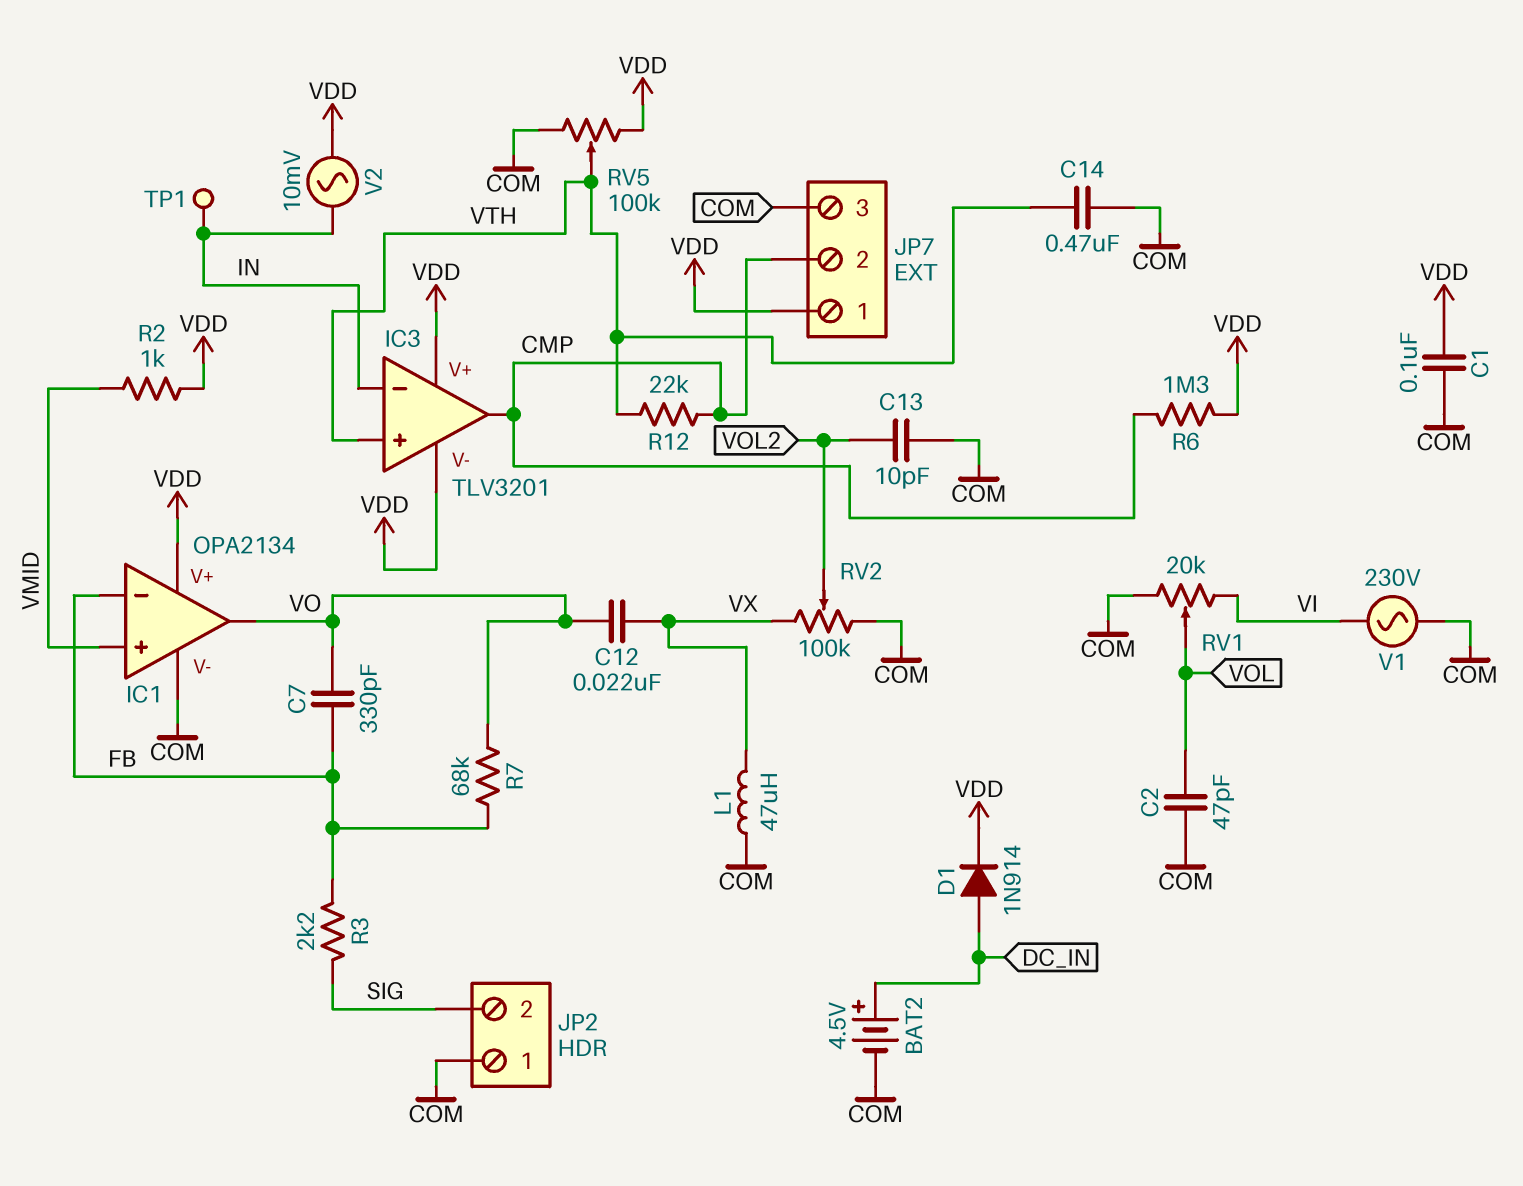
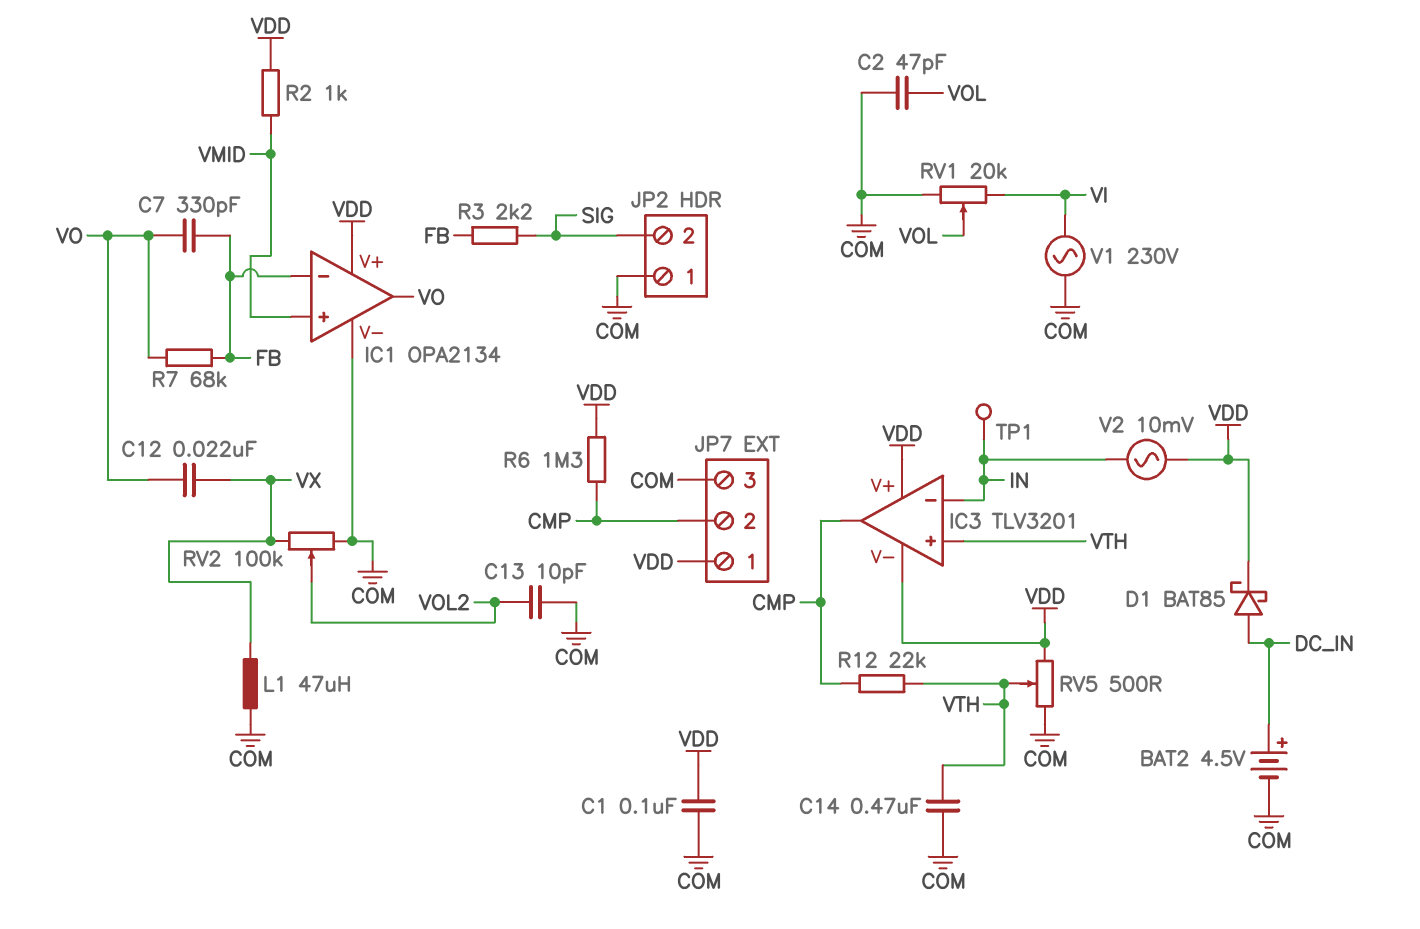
D1: diode 1N914 (A DC_IN, K VDD) -> schottky BAT85 (A DC_IN, K VDD)
RV5: 100k (COM, VDD, wiper VTH) -> 500 (COM, VDD, wiper VTH)

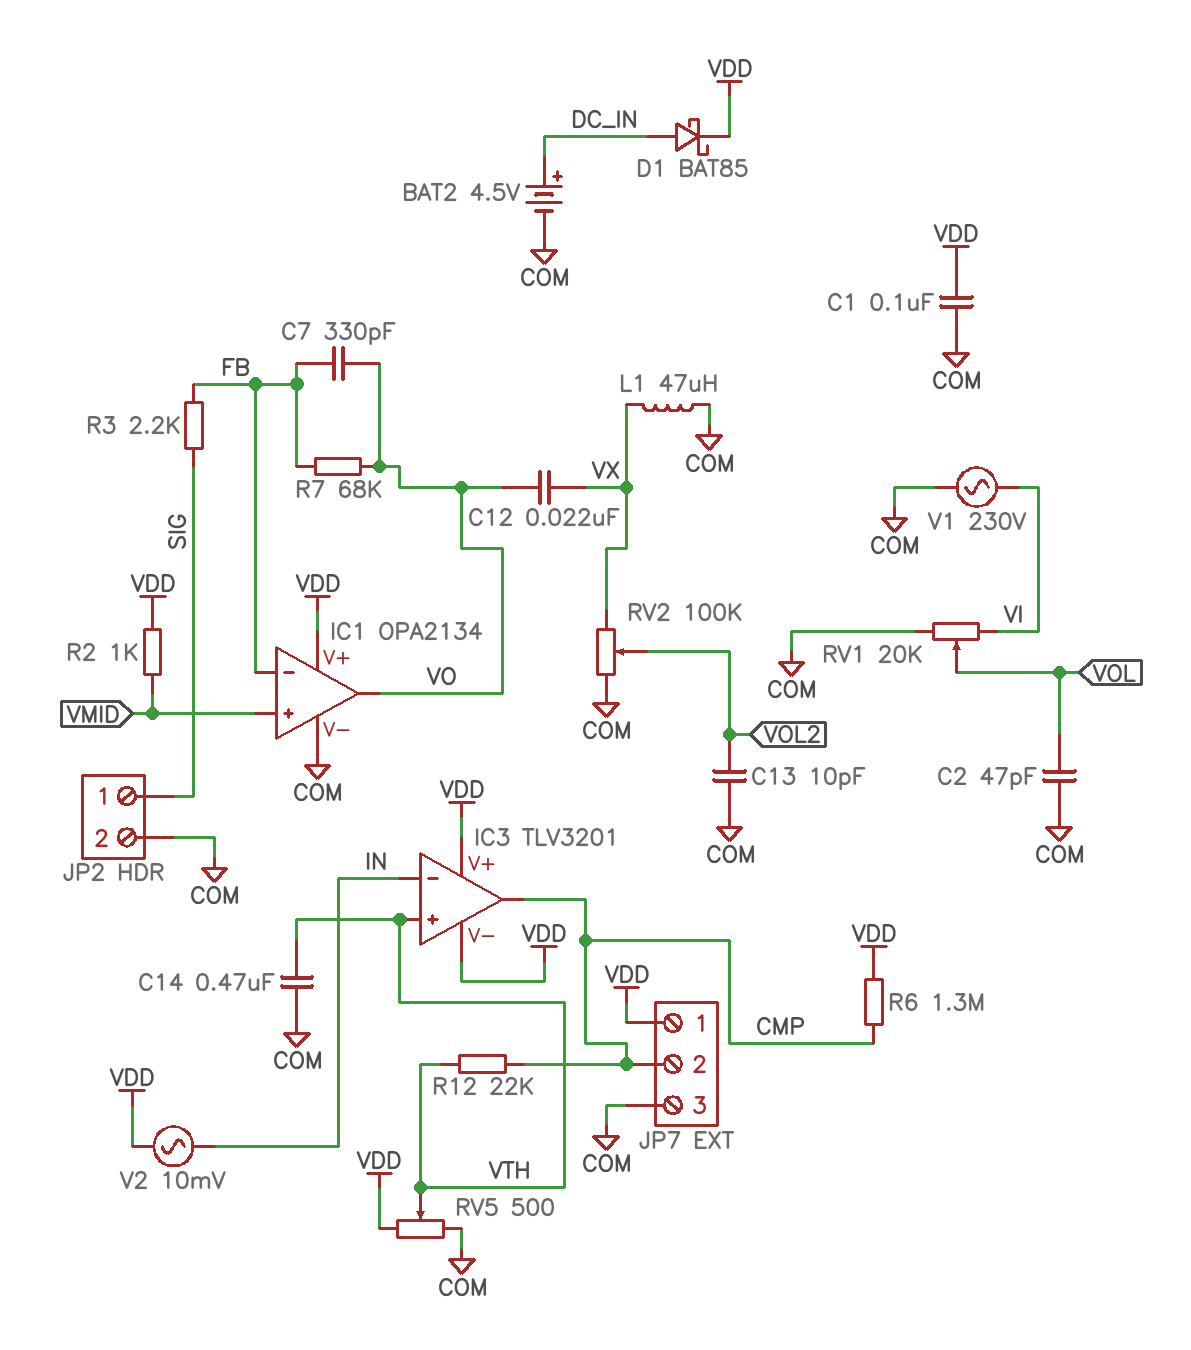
JP2 pin 1: COM -> SIG
JP2 pin 2: SIG -> COM
TP1: test point (IN) -> none

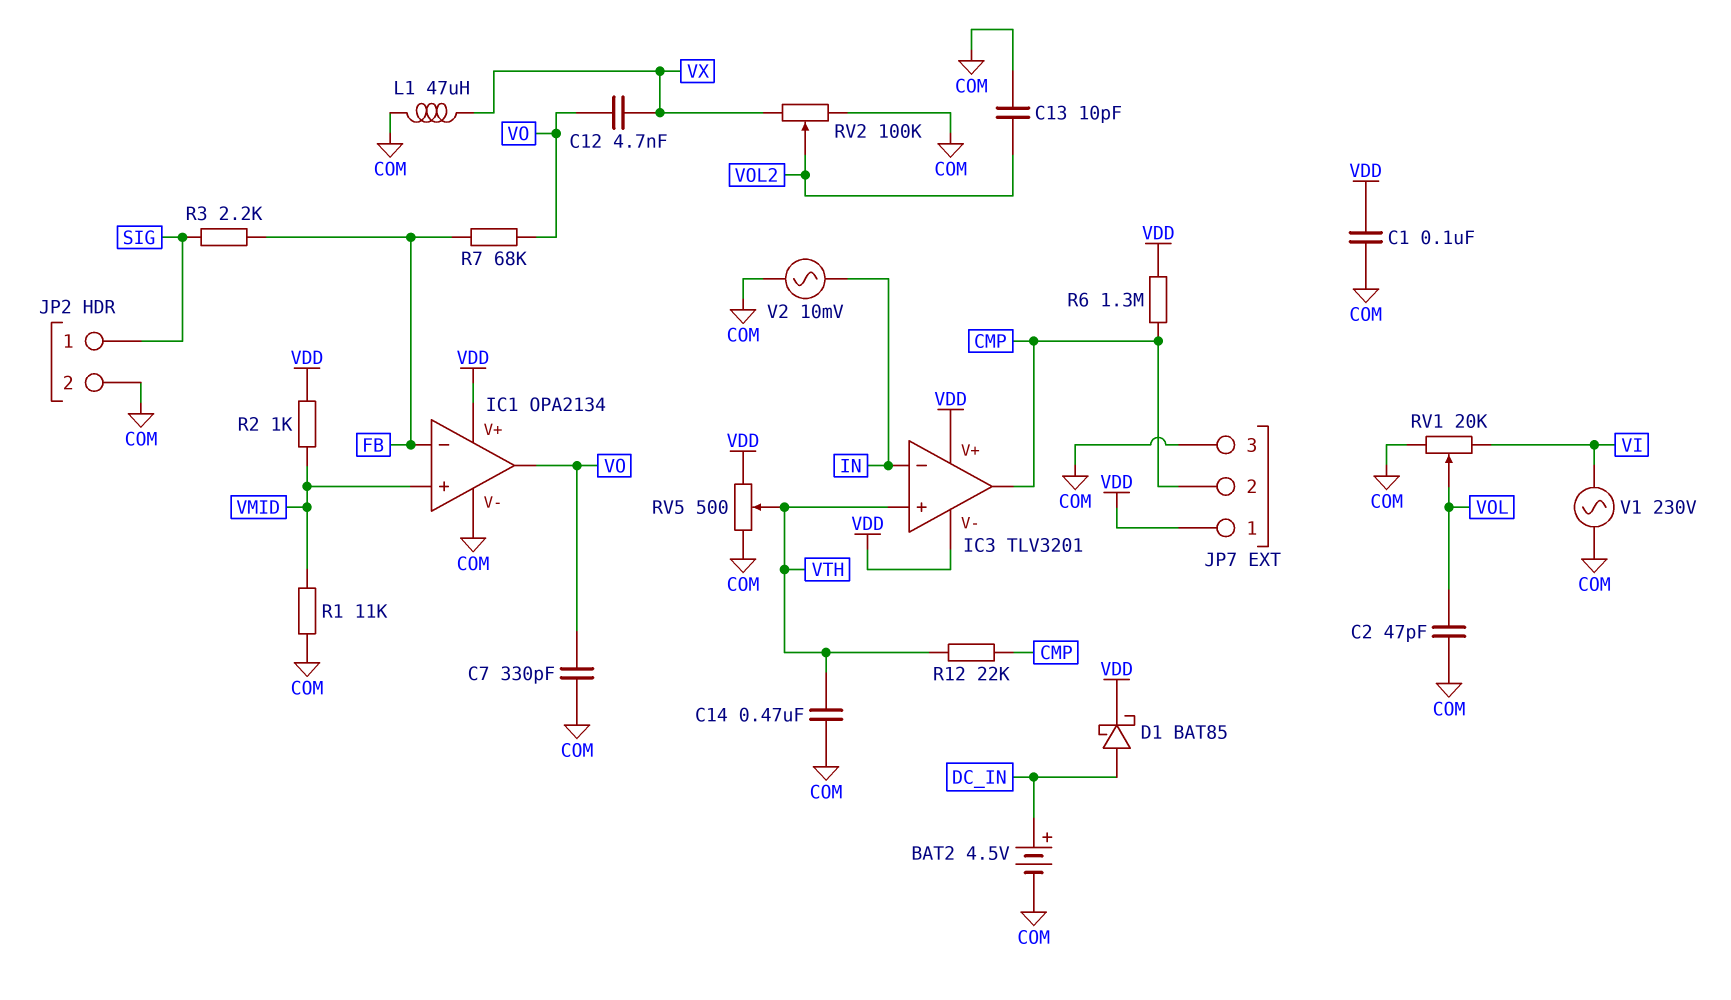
C7: 330pF (FB, VO) -> 330pF (COM, VO)
C12: 22nF (VO, VX) -> 4.7nF (VO, VX)
R1: none -> 11k (COM, VMID)
V2: AC 10mV (IN, VDD) -> AC 10mV (COM, IN)

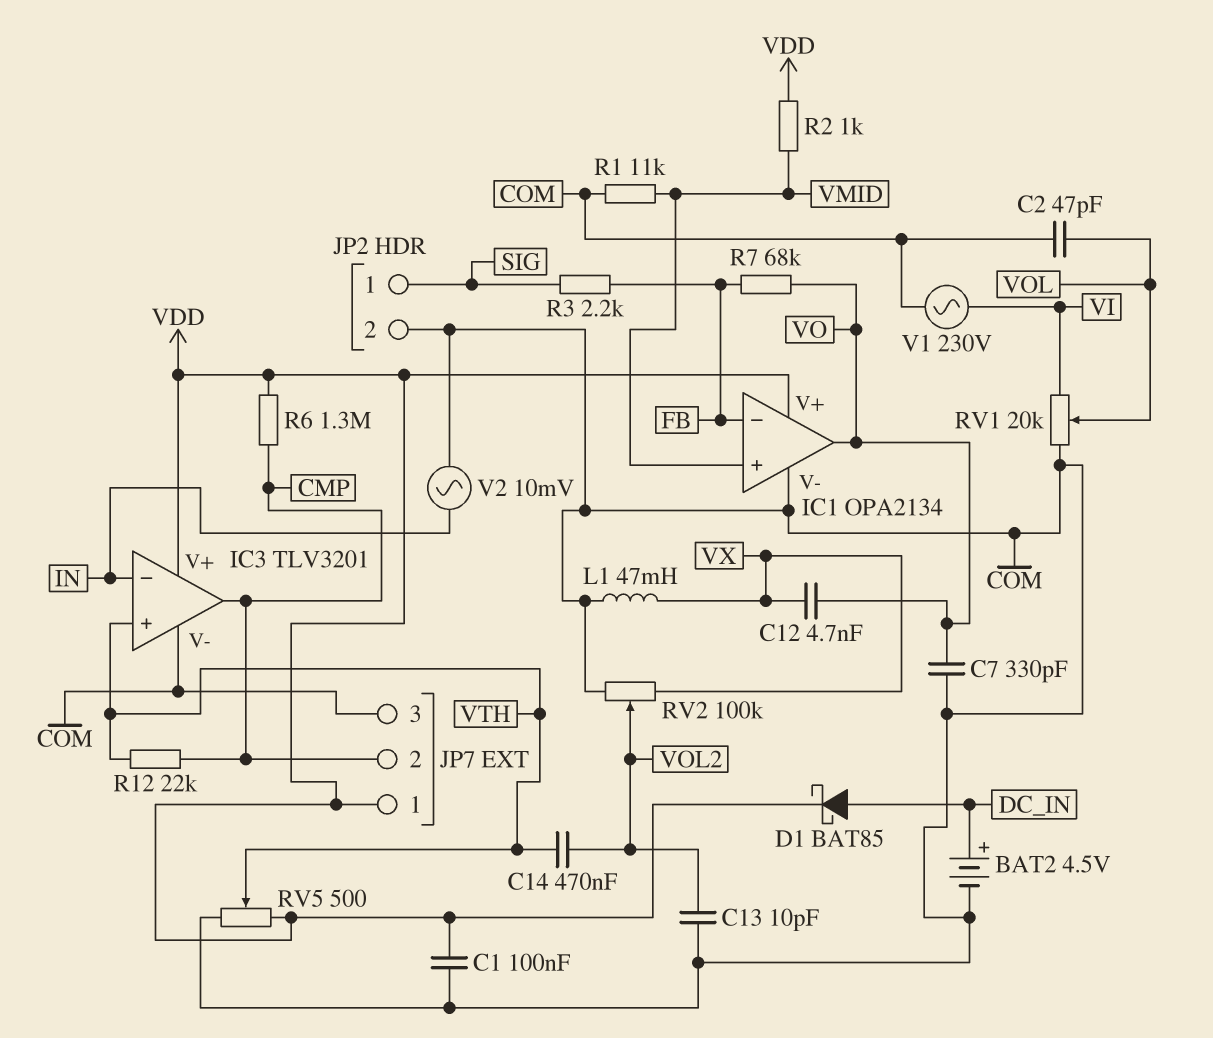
C14: 470nF (COM, VTH) -> 470nF (VOL2, VTH)
IC3 pin V-: VDD -> COM
L1: 47uH (COM, VX) -> 47mH (COM, VX)

